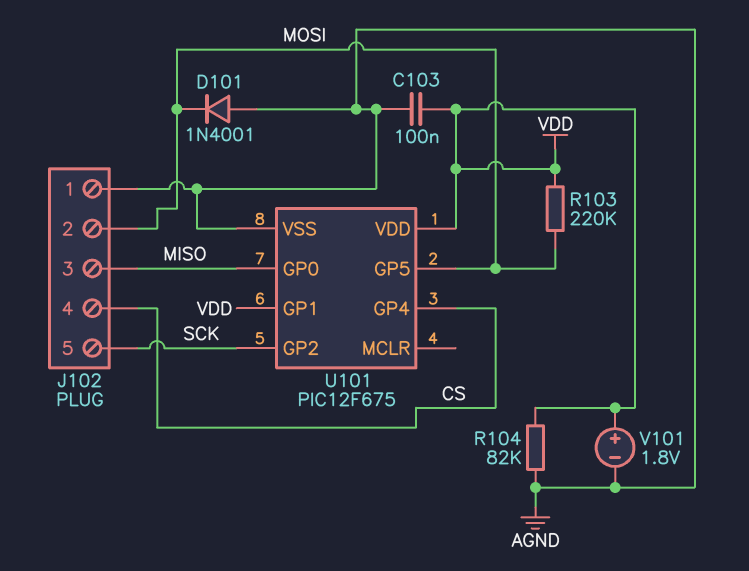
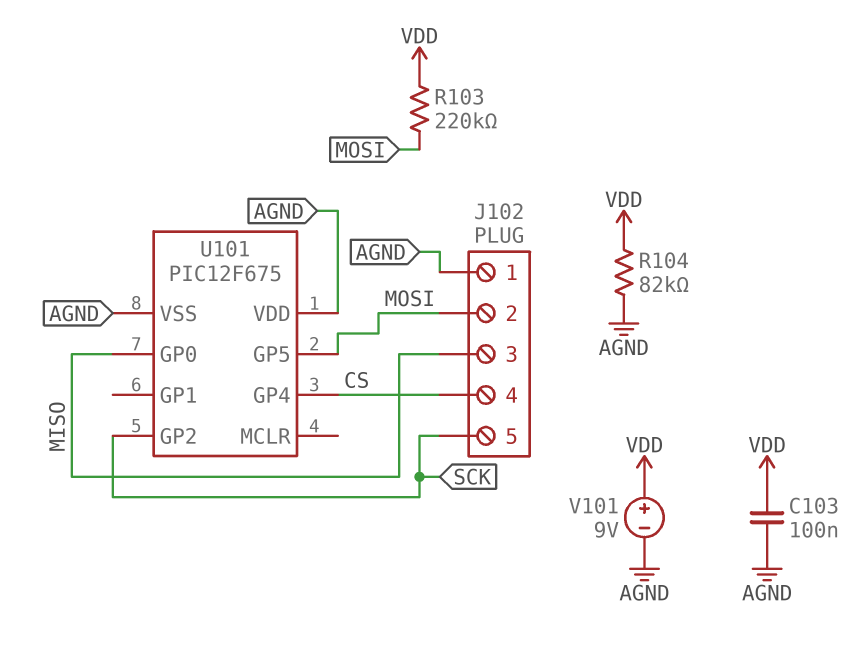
D101: diode 1N4001 (A AGND, K MOSI) -> none
U101 pin GP1: VDD -> none
U101 pin VDD: VDD -> AGND
V101: 1.8V (plus VDD, minus AGND) -> 9V (plus VDD, minus AGND)

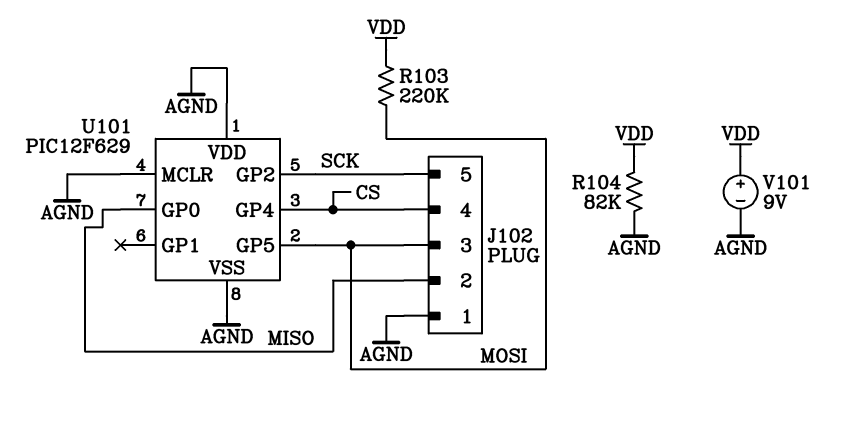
C103: 100nF (AGND, VDD) -> none
J102 pin 2: MOSI -> MISO
J102 pin 3: MISO -> MOSI
U101: PIC12F675 -> PIC12F629
U101 pin MCLR: none -> AGND

